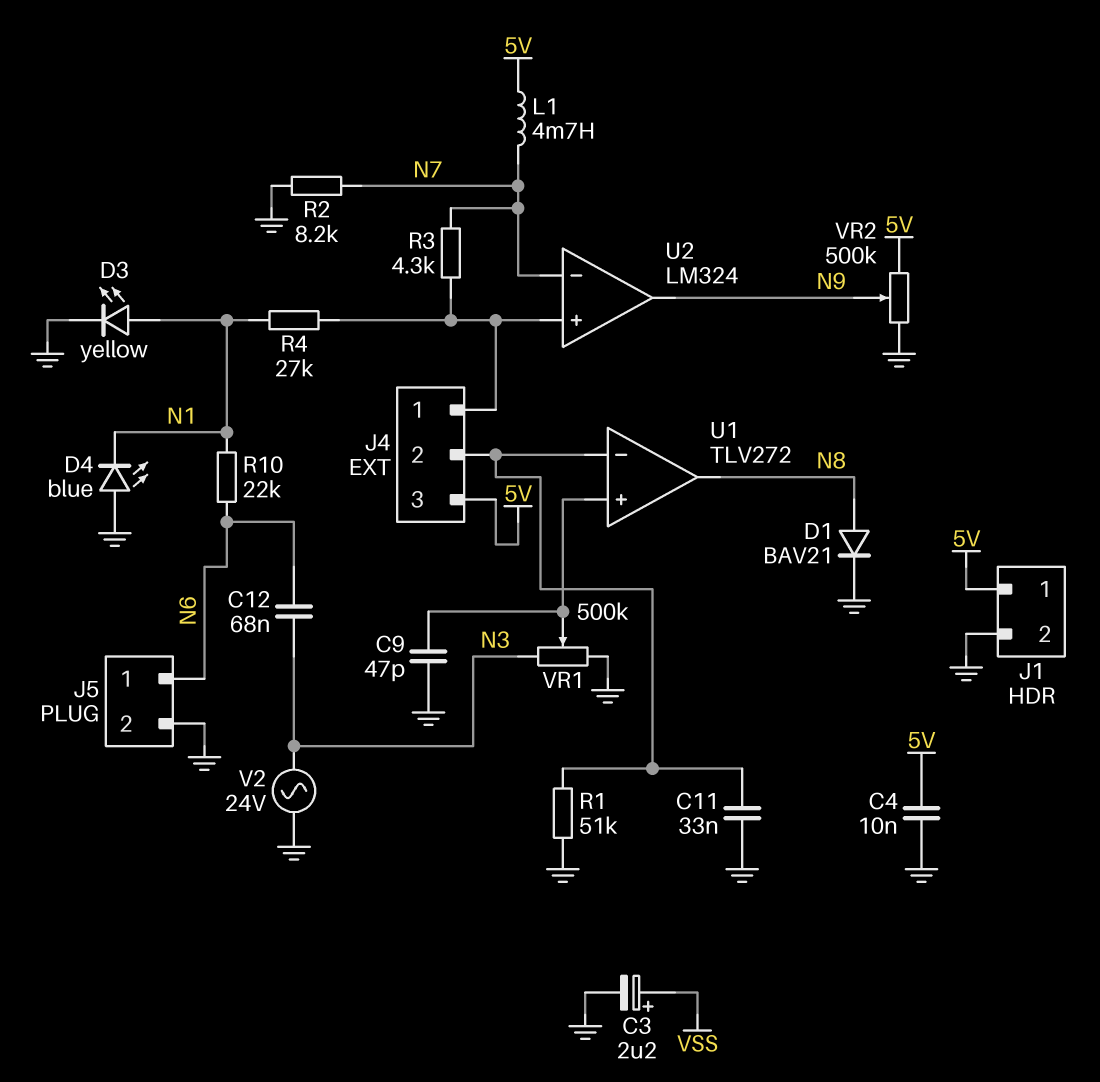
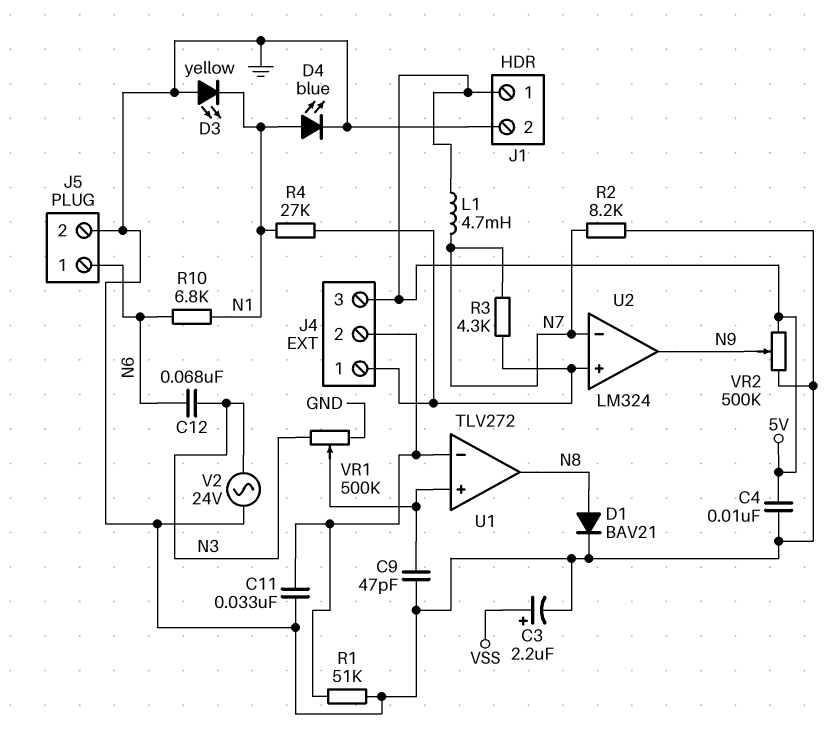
D3: LED yellow (A N1, K GND) -> LED yellow (A GND, K N1)
D4: LED blue (A GND, K N1) -> LED blue (A N1, K GND)
R10: 22k (N1, N6) -> 6.8k (N1, N6)

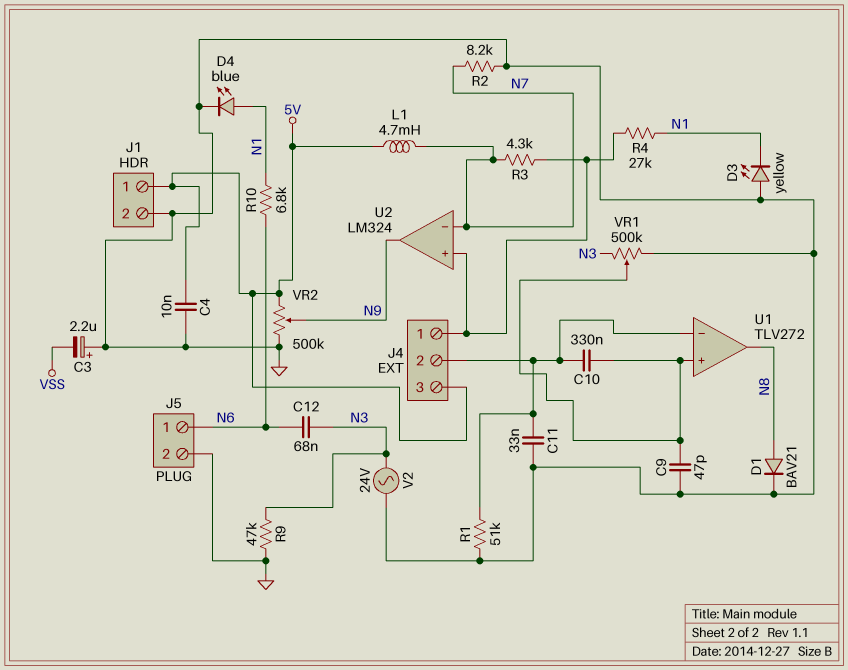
C3: 2.2uF (plus VSS, minus GND) -> 2.2uF (plus GND, minus VSS)
C10: none -> 330nF (J4/2, U1/in+)
R9: none -> 47k (GND, N3)

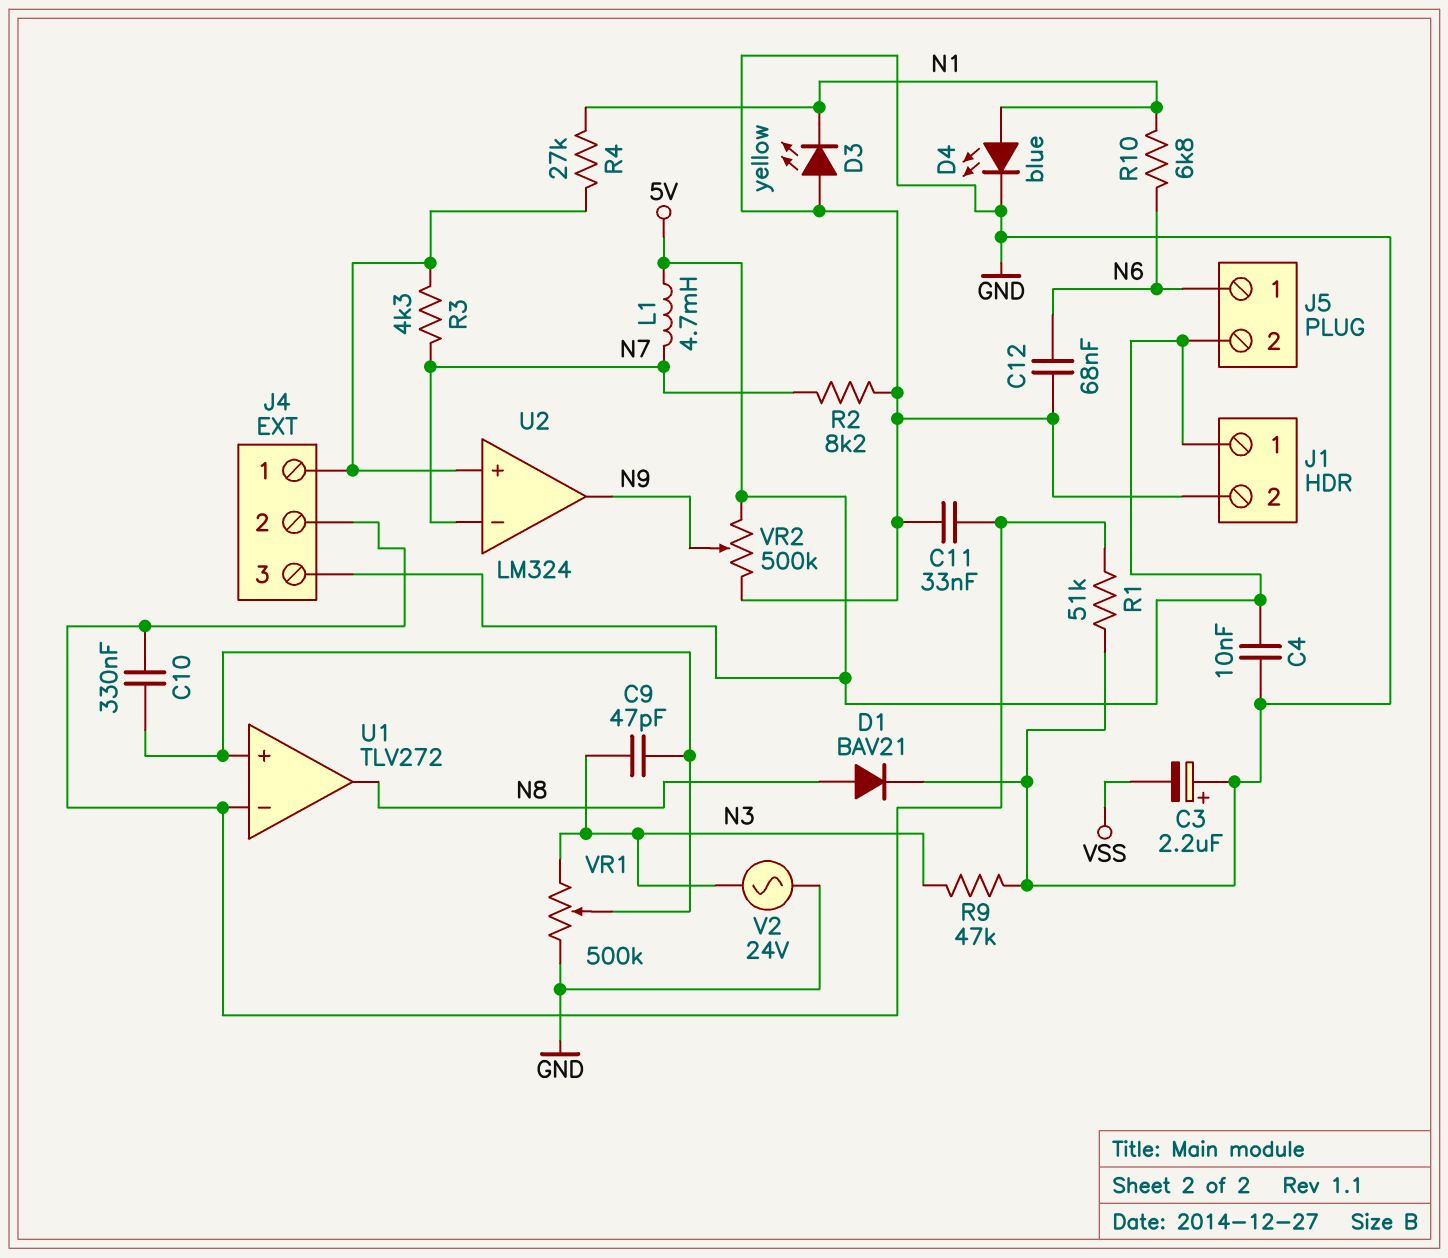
C9: 47pF (GND, U1/in+) -> 47pF (N3, U1/in+)
C12: 68nF (N3, N6) -> 68nF (GND, N6)
J5 pin 2: GND -> 5V

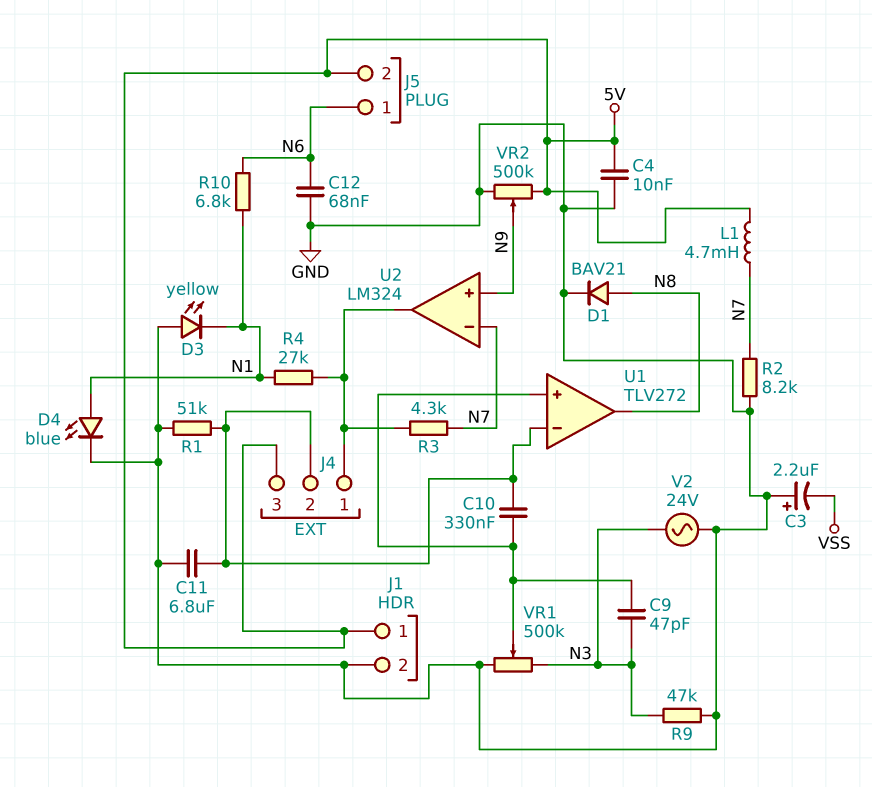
C11: 33nF (GND, J4/2) -> 6.8uF (GND, J4/2)
U2 pin in+: J4/1 -> N9
U2 pin out: N9 -> J4/1

